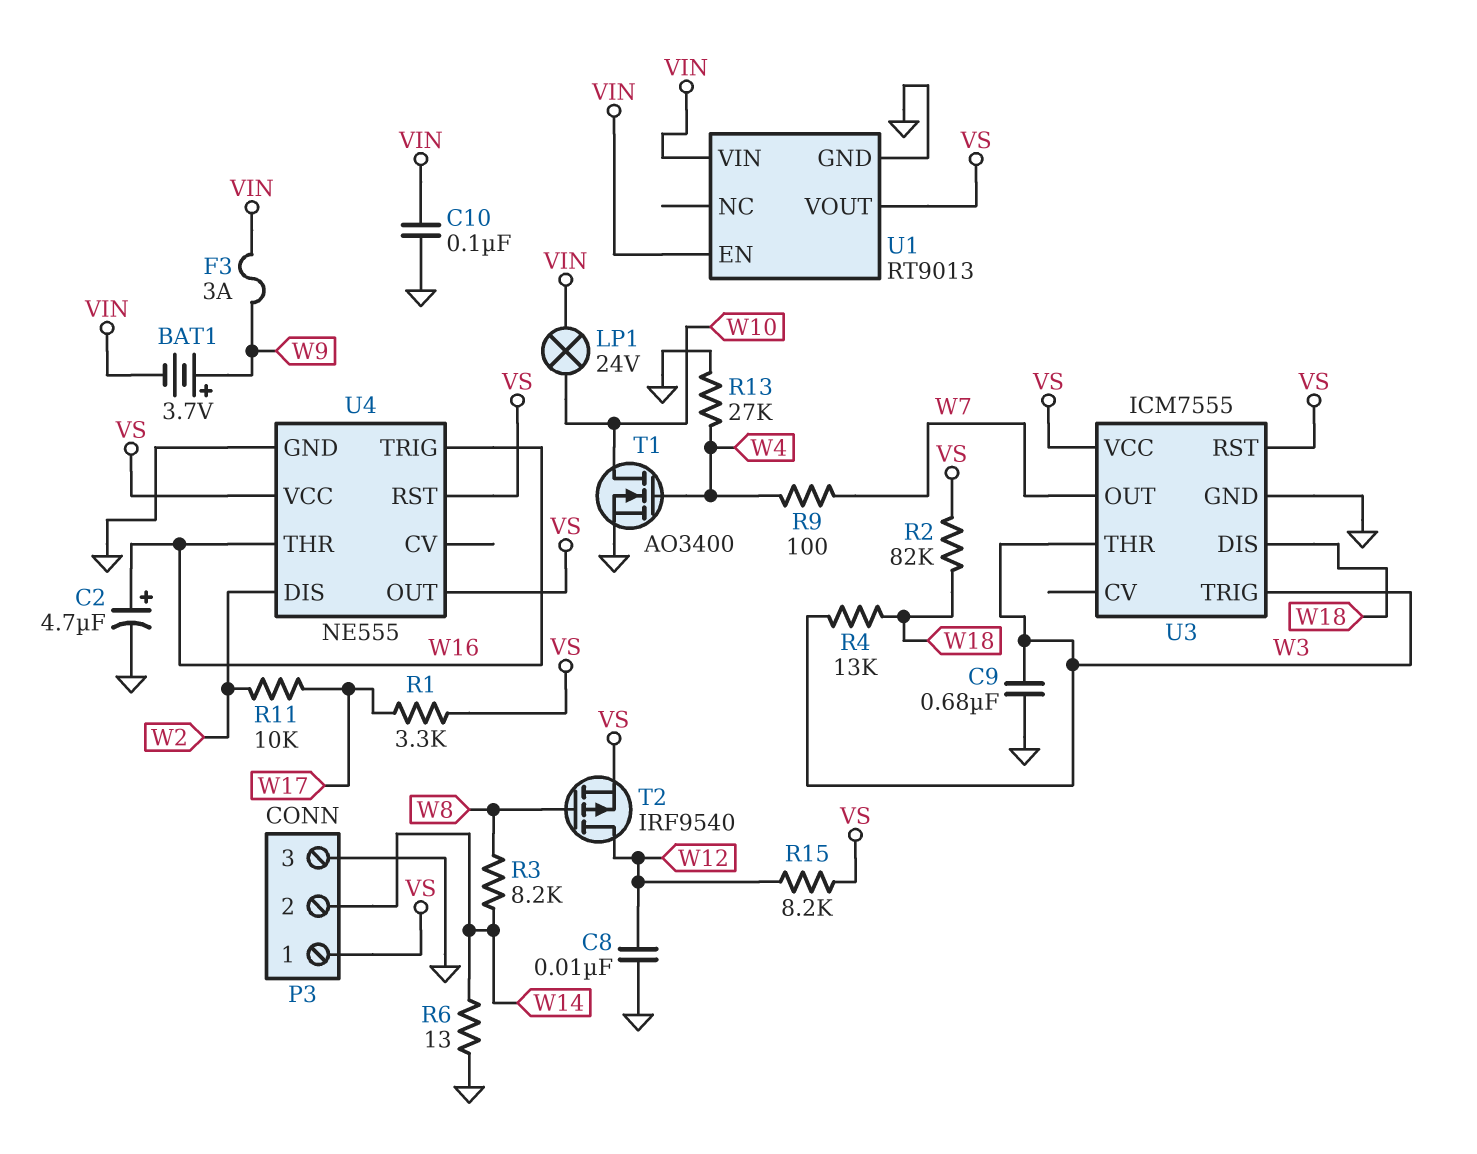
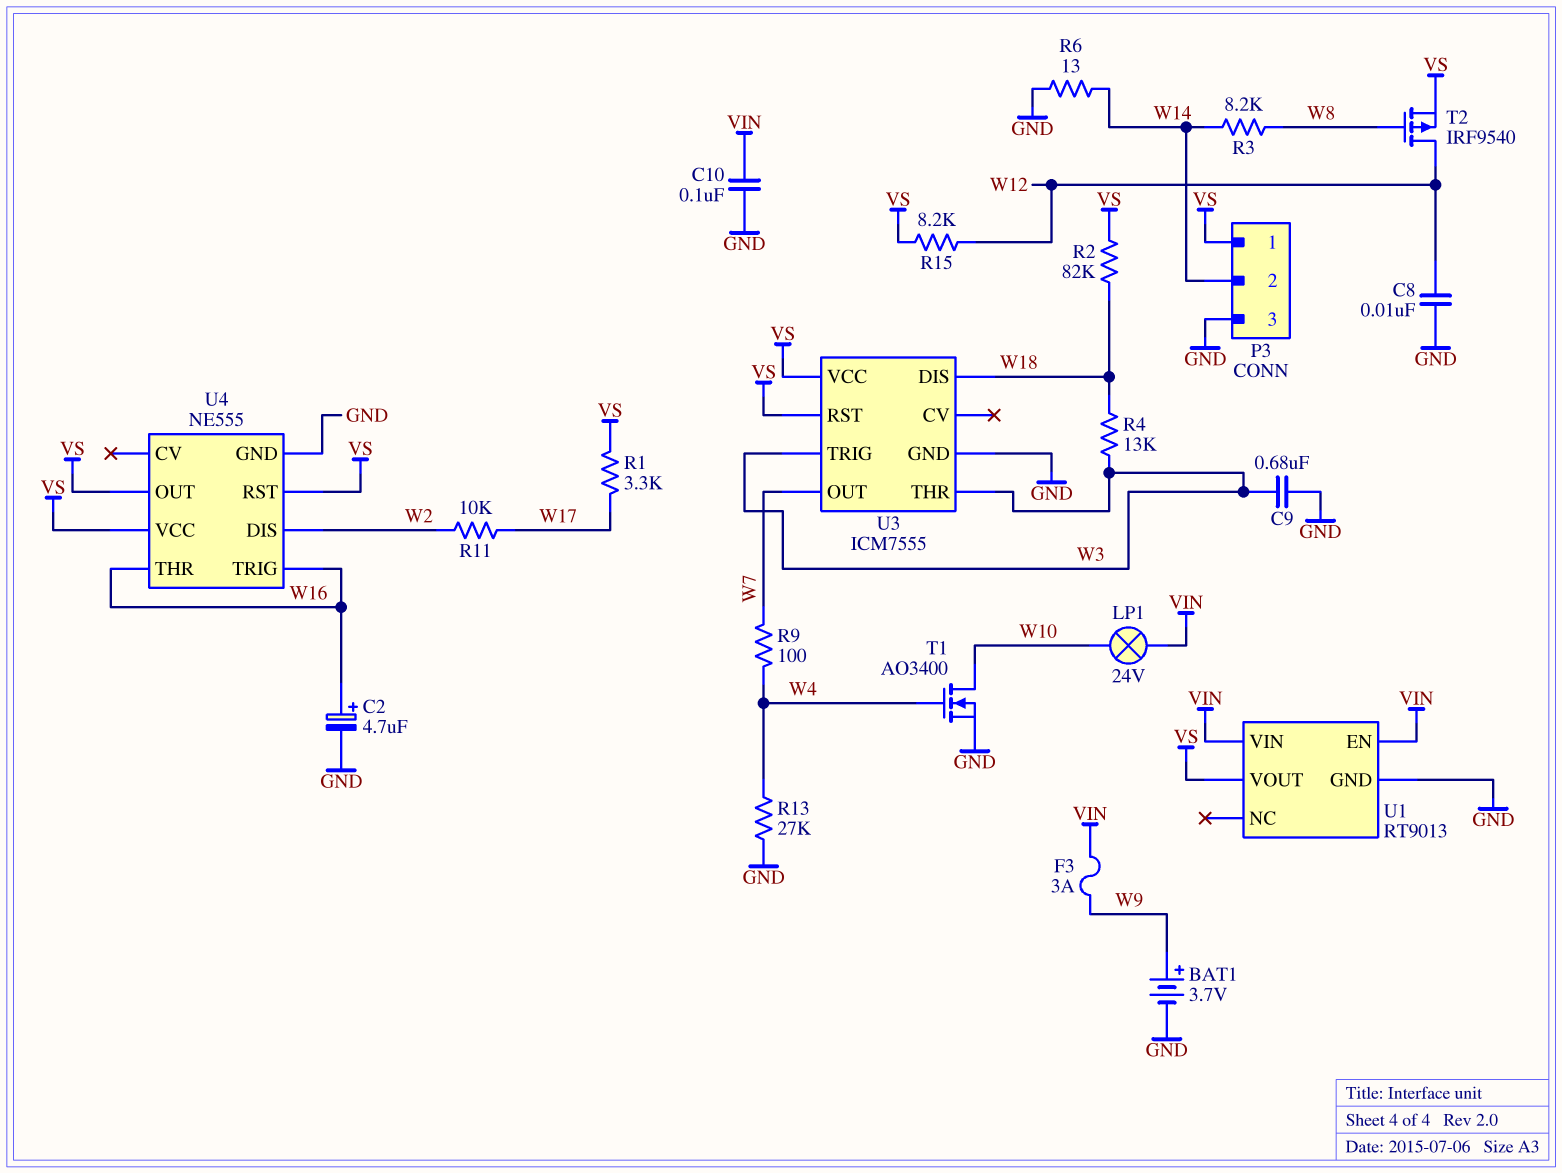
BAT1: 3.7V (plus W9, minus VIN) -> 3.7V (plus W9, minus GND)

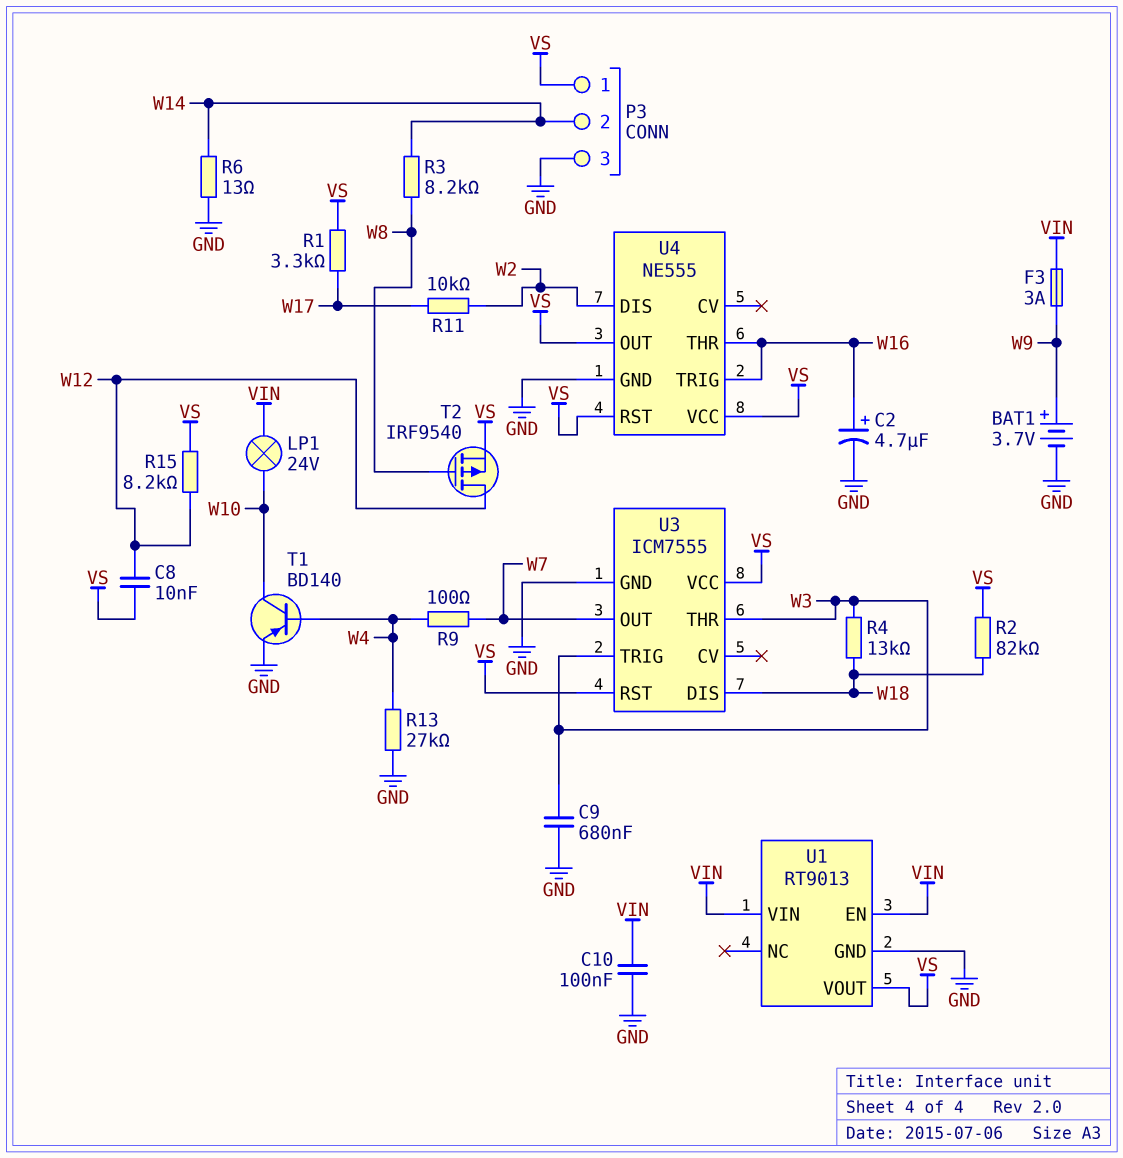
C8: 10nF (GND, W12) -> 10nF (VS, W12)
T1: NMOS AO3400 (G W4, D W10, S GND) -> PNP BD140 (B W4, C W10, E GND)

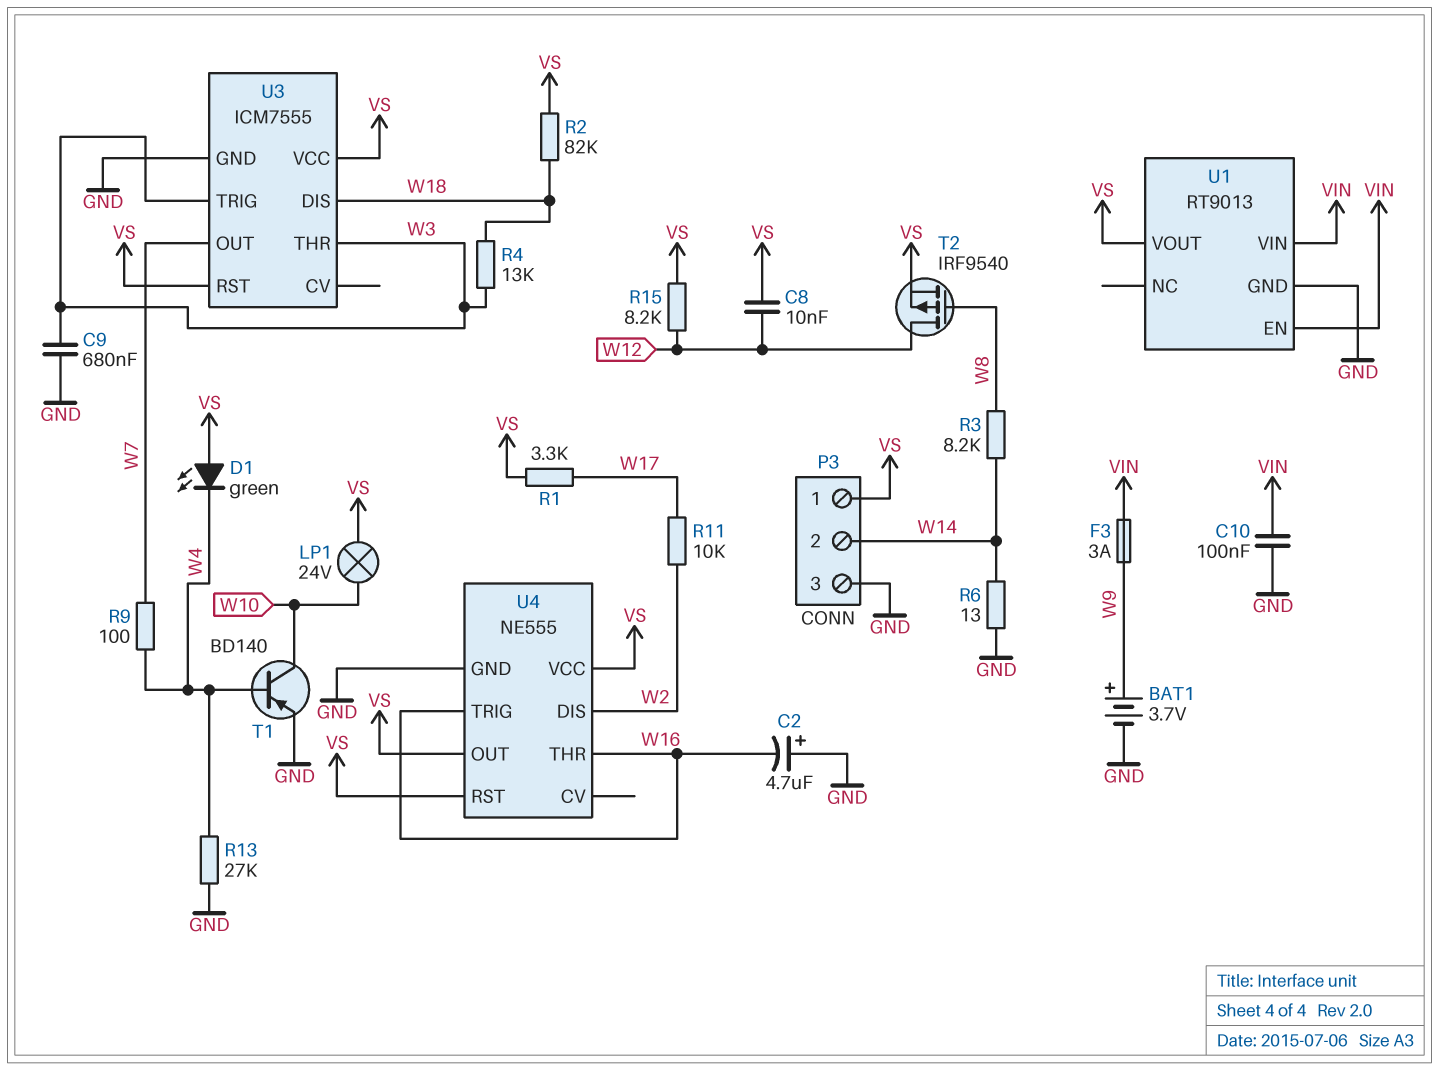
C2: 4.7uF (plus W16, minus GND) -> 4.7uF (plus GND, minus W16)
D1: none -> LED green (A VS, K W4)
LP1: lamp 24V (VIN, W10) -> lamp 24V (VS, W10)

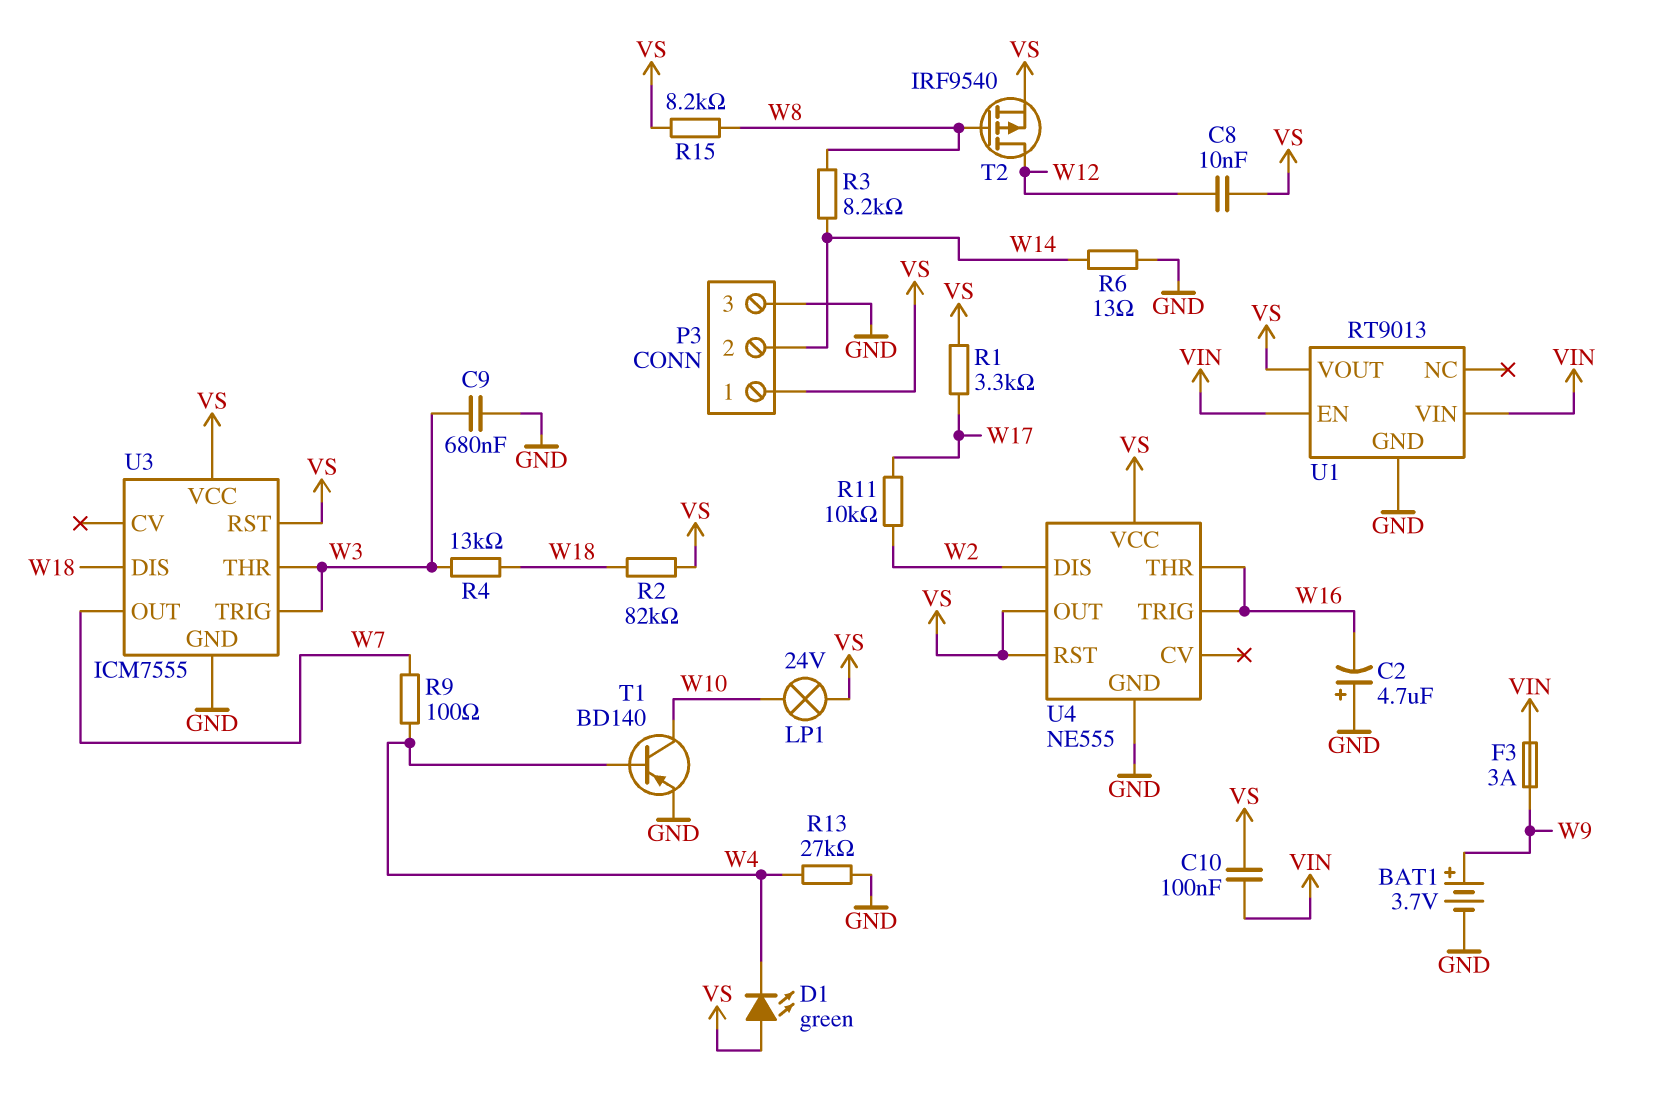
C10: 100nF (GND, VIN) -> 100nF (VIN, VS)
R15: 8.2k (VS, W12) -> 8.2k (VS, W8)

